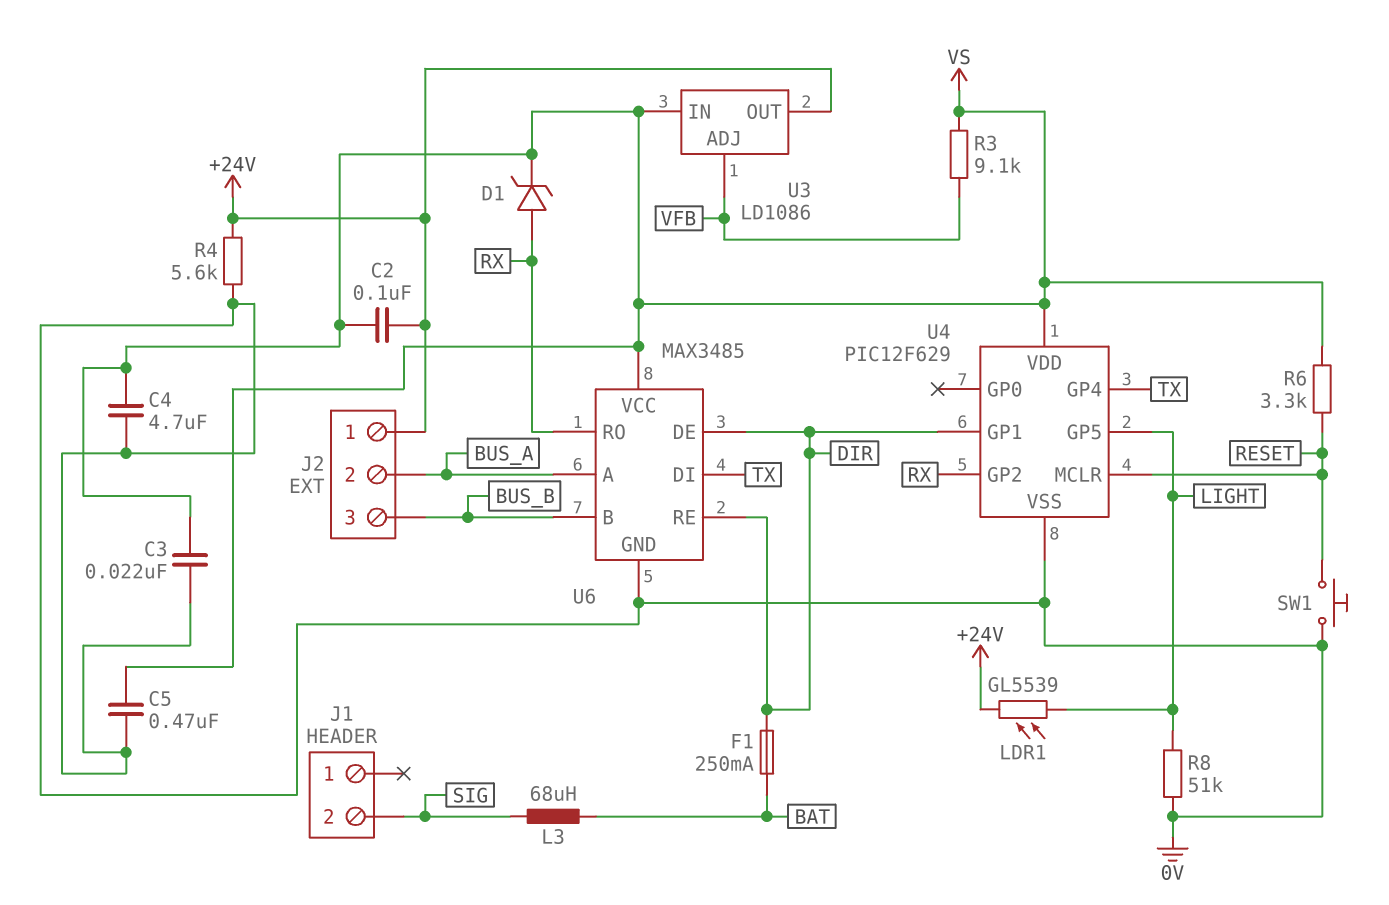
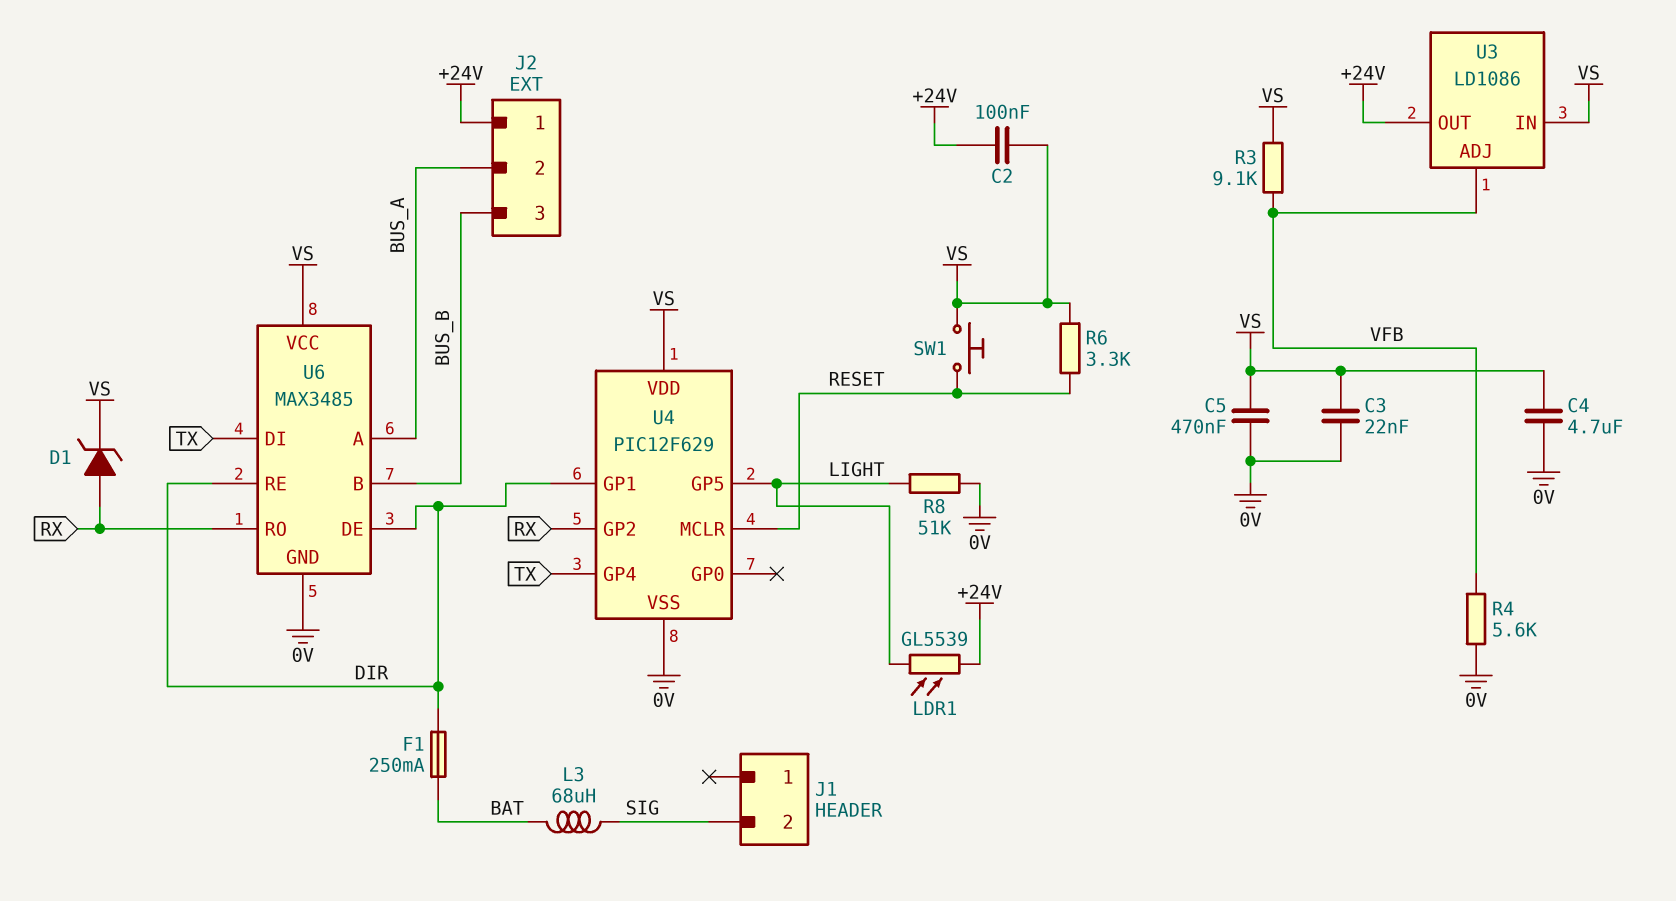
R4: 5.6k (+24V, 0V) -> 5.6k (0V, VFB)
SW1: button (0V, RESET) -> button (RESET, VS)

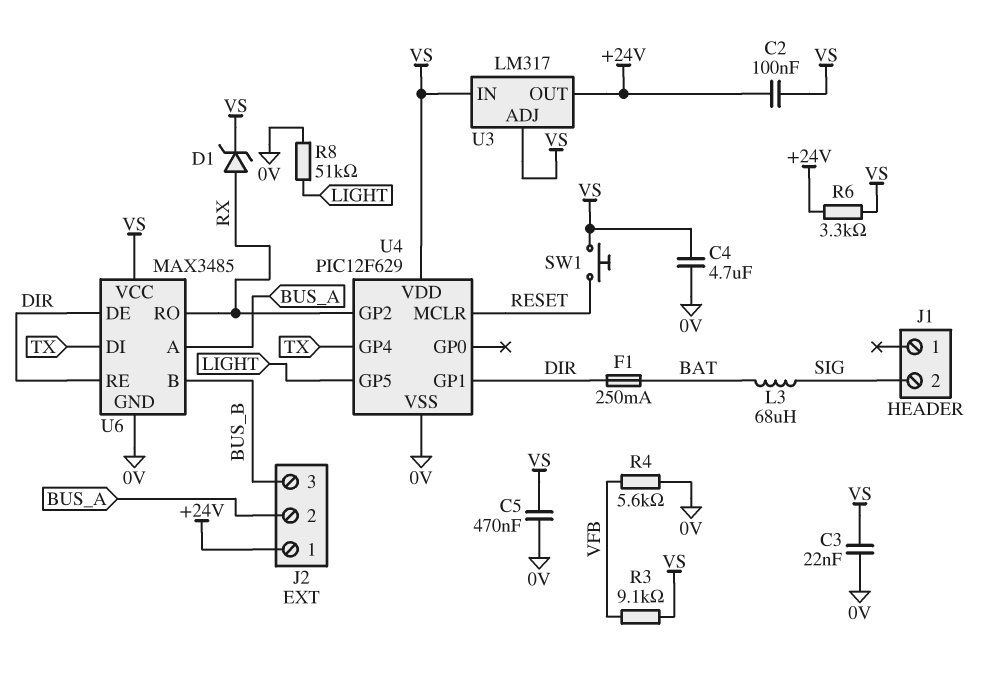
LDR1: GL5539 (+24V, LIGHT) -> none
R6: 3.3k (RESET, VS) -> 3.3k (+24V, VS)
U3: LD1086 -> LM317
U3 pin ADJ: VFB -> VS

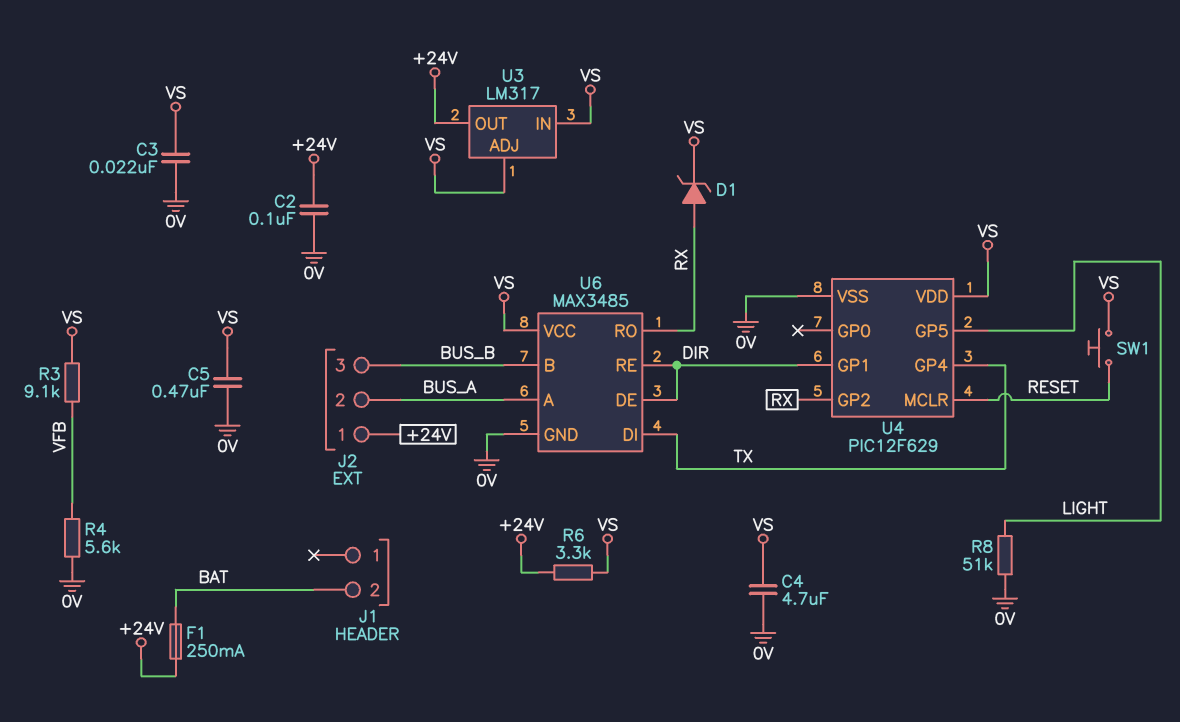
C2: 100nF (+24V, VS) -> 100nF (+24V, 0V)
F1: 250mA (BAT, DIR) -> 250mA (+24V, BAT)
J1 pin 2: SIG -> BAT
L3: 68uH (BAT, SIG) -> none

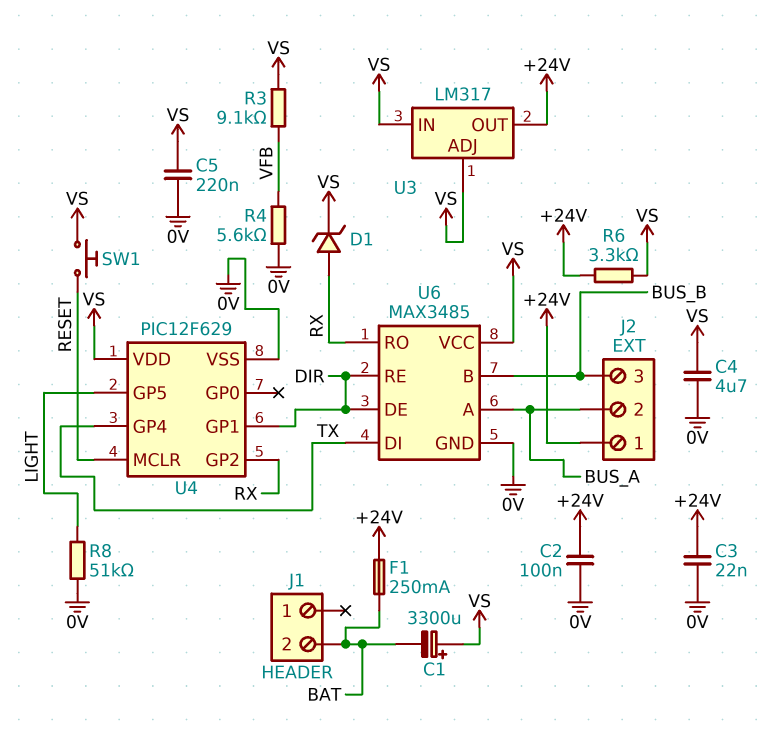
C1: none -> 3300uF (plus VS, minus BAT)
C3: 22nF (0V, VS) -> 22nF (+24V, 0V)
C5: 470nF (0V, VS) -> 220nF (0V, VS)

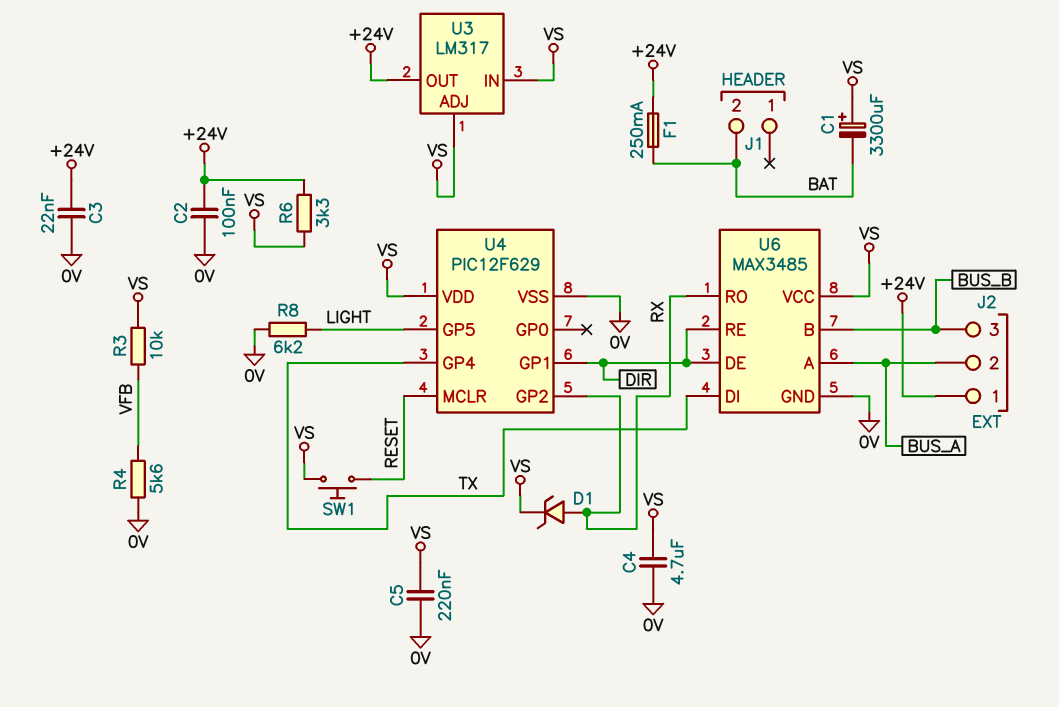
R3: 9.1k (VFB, VS) -> 10k (VFB, VS)
R8: 51k (0V, LIGHT) -> 6.2k (0V, LIGHT)

